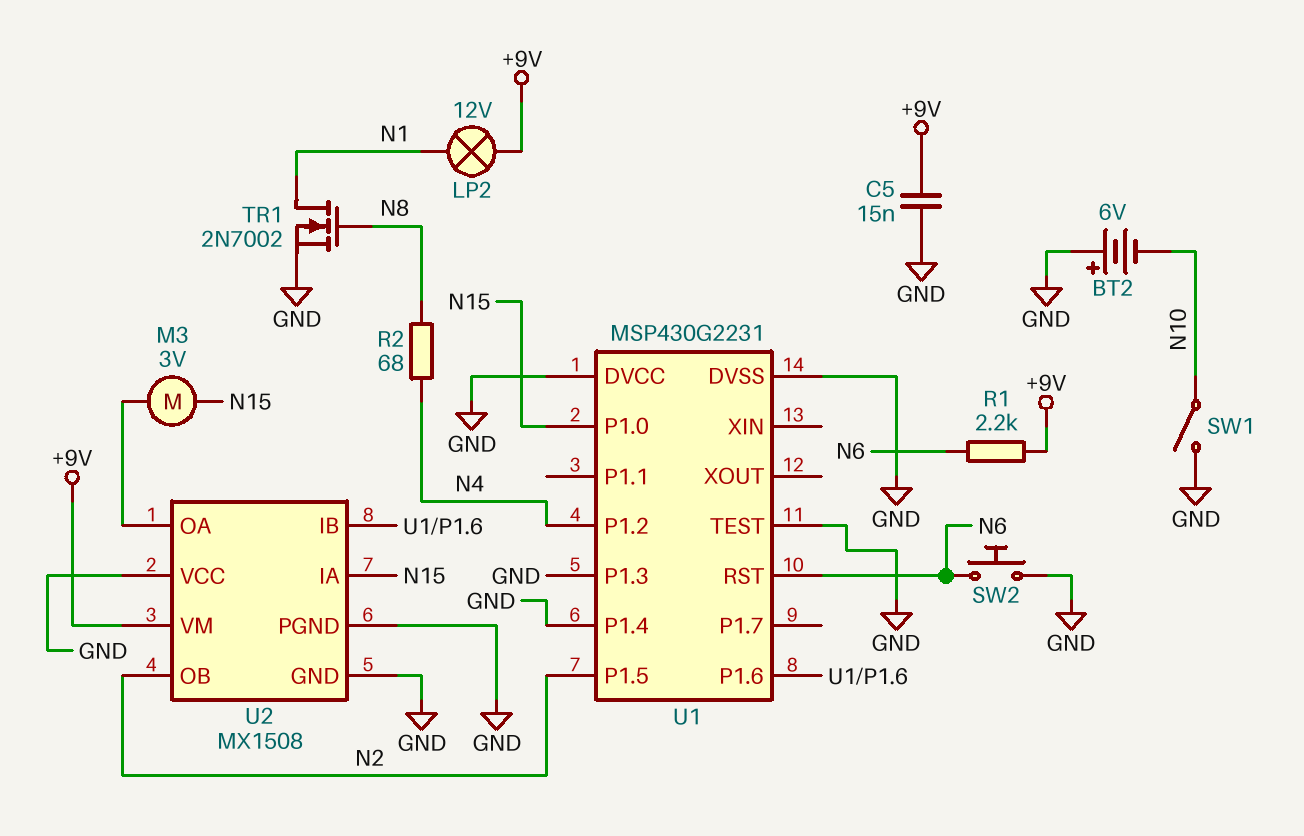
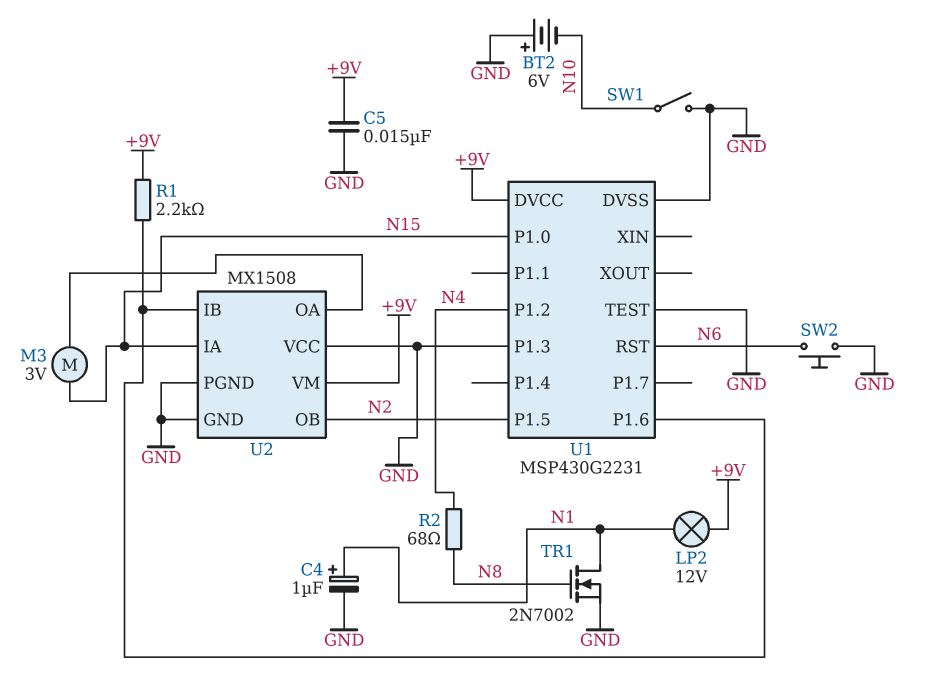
C4: none -> 1uF (plus N1, minus GND)
R1: 2.2k (+9V, N6) -> 2.2k (+9V, U1/P1.6)
U1 pin DVCC: GND -> +9V
U1 pin P1.4: GND -> none

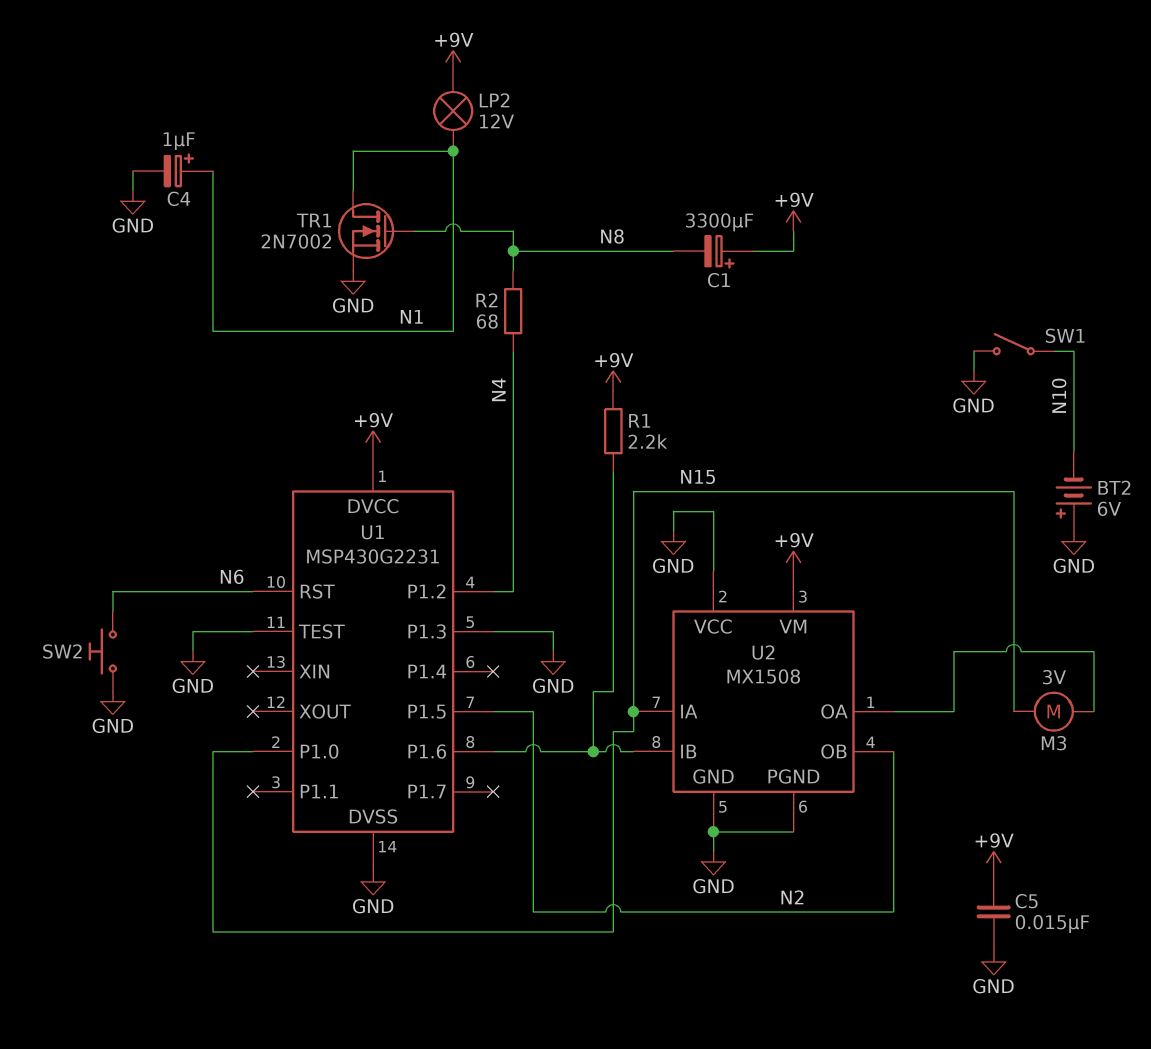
C1: none -> 3300uF (plus +9V, minus N8)

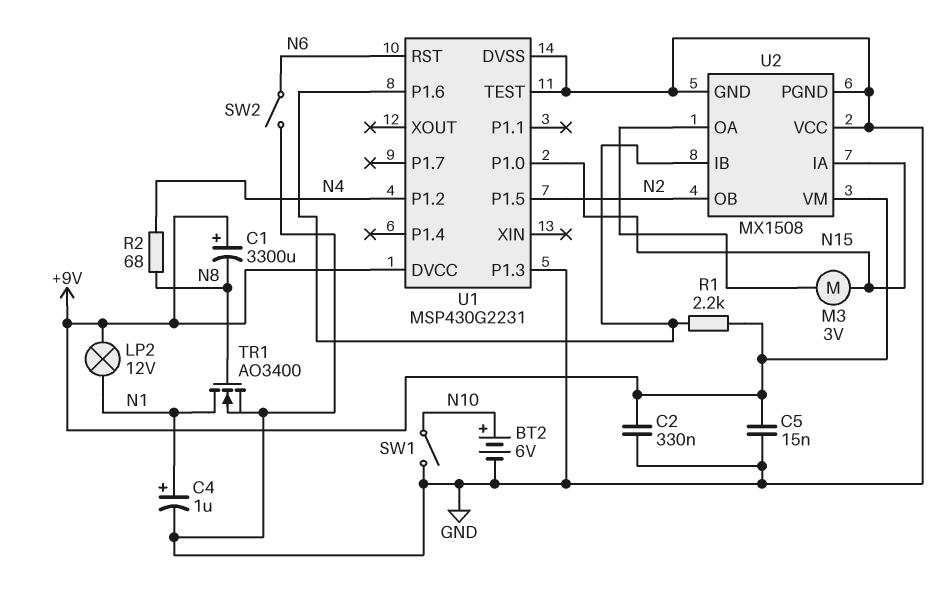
BT2: 6V (plus GND, minus N10) -> 6V (plus N10, minus GND)
C2: none -> 330nF (+9V, GND)
SW2: button (GND, N6) -> switch (GND, N6)
TR1: NMOS 2N7002 (G N8, D N1, S GND) -> NMOS AO3400 (G N8, D N1, S GND)

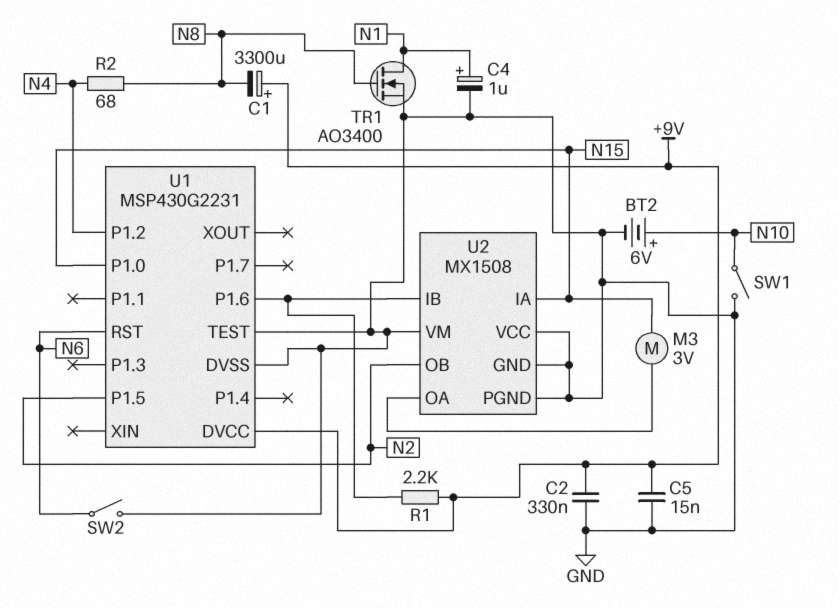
LP2: lamp 12V (+9V, N1) -> none
U1 pin P1.3: GND -> none
U2 pin VM: +9V -> GND

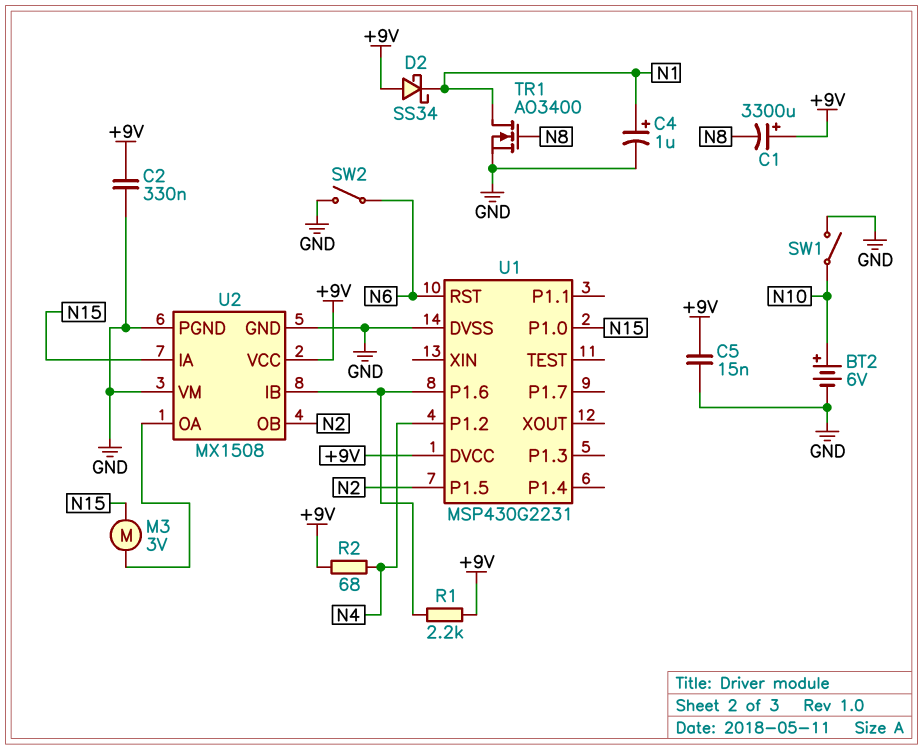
D2: none -> schottky SS34 (A +9V, K N1)
R2: 68 (N4, N8) -> 68 (+9V, N4)
U1 pin TEST: GND -> none
U2 pin VCC: GND -> +9V

